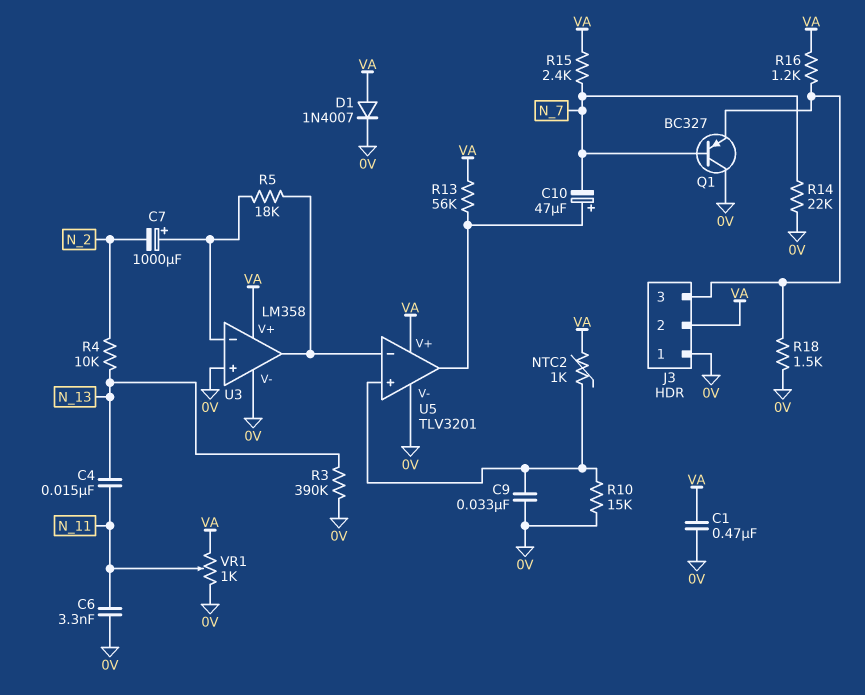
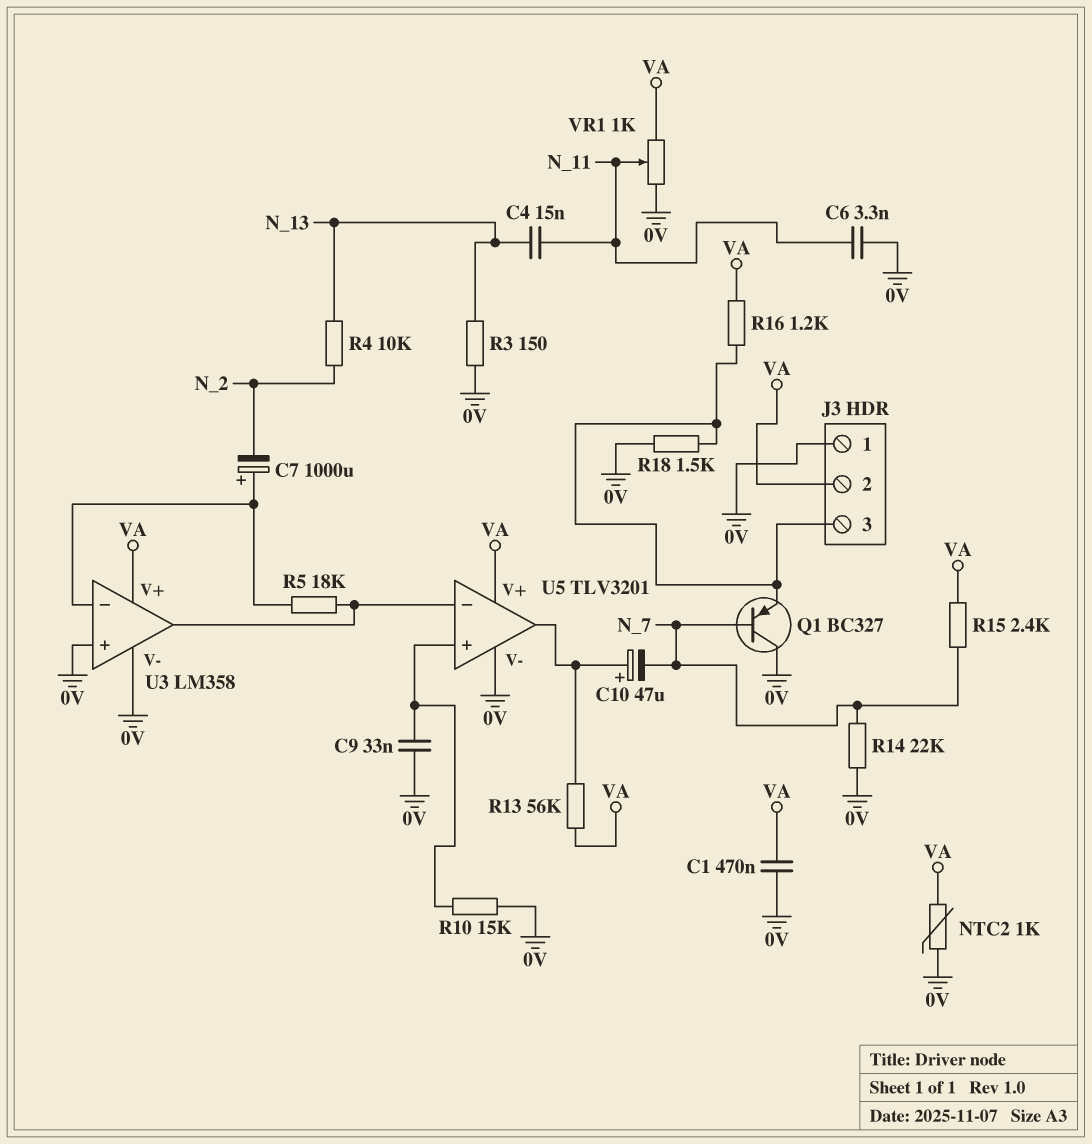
D1: diode 1N4007 (A VA, K 0V) -> none
NTC2: 1k (U5/in+, VA) -> 1k (0V, VA)
R3: 390k (0V, N_13) -> 150 (0V, N_13)

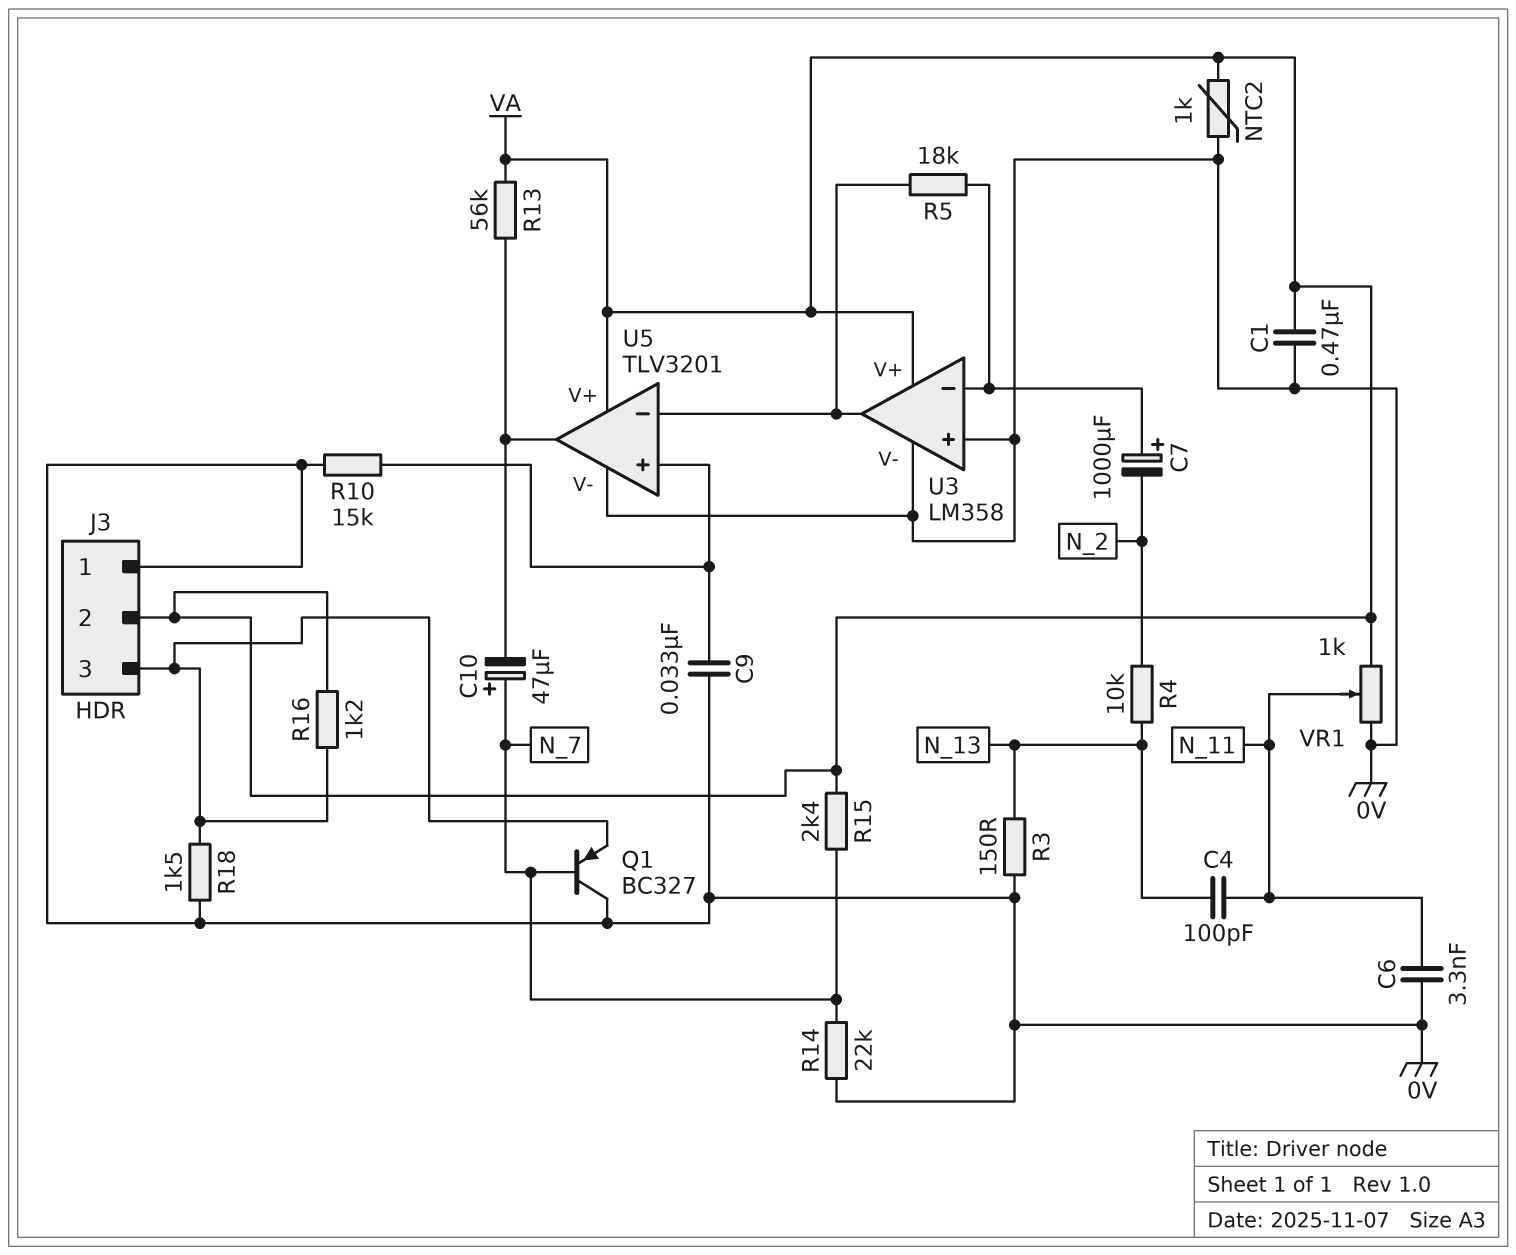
C4: 15nF (N_11, N_13) -> 100pF (N_11, N_13)
C10: 47uF (plus U5/out, minus N_7) -> 47uF (plus N_7, minus U5/out)

